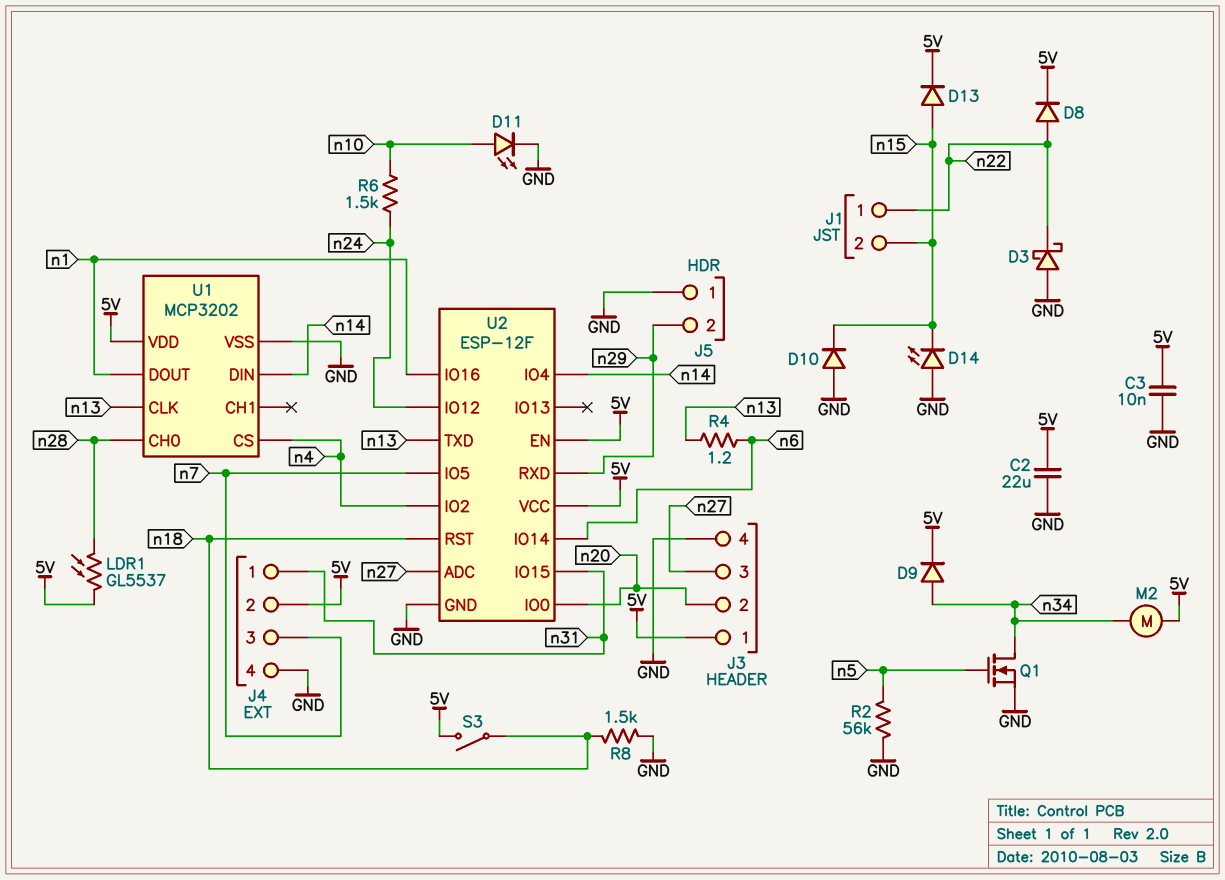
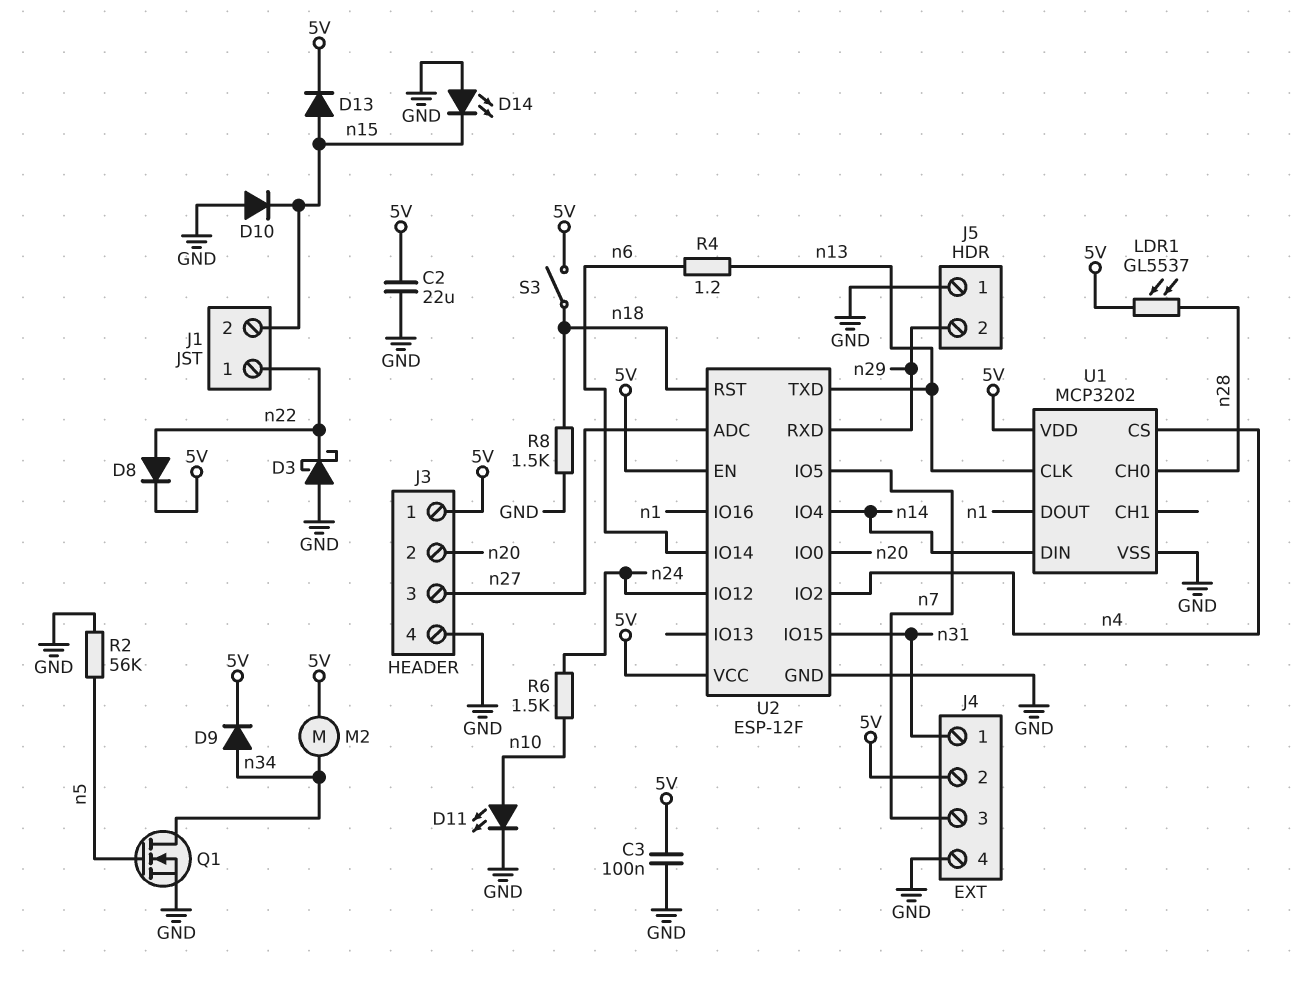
C3: 10nF (5V, GND) -> 100nF (5V, GND)

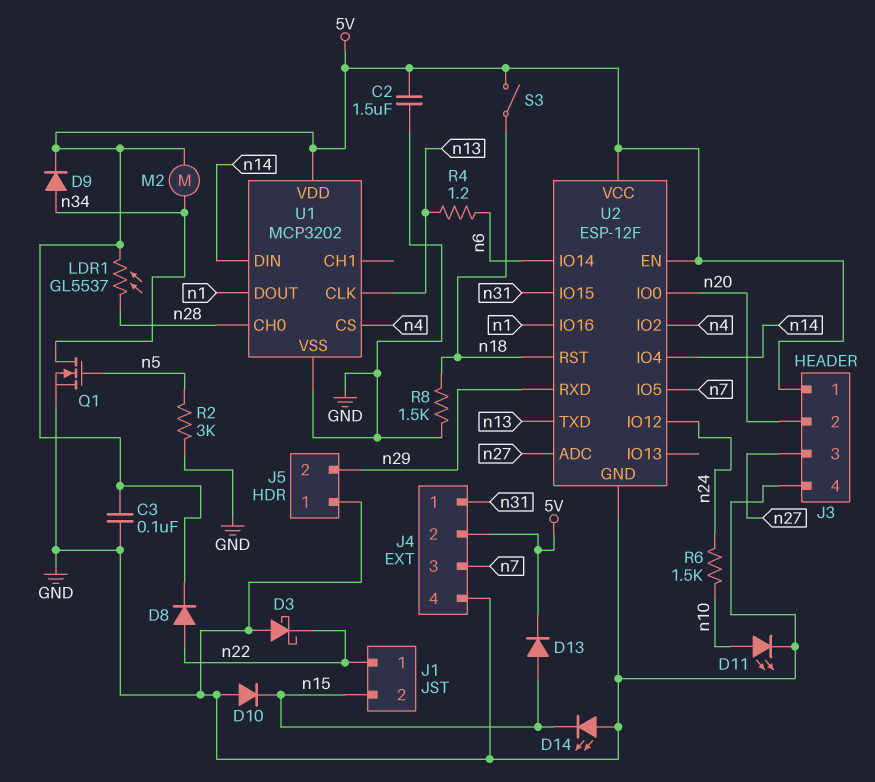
C2: 22uF (5V, GND) -> 1.5uF (5V, GND)
R2: 56k (GND, n5) -> 3k (GND, n5)

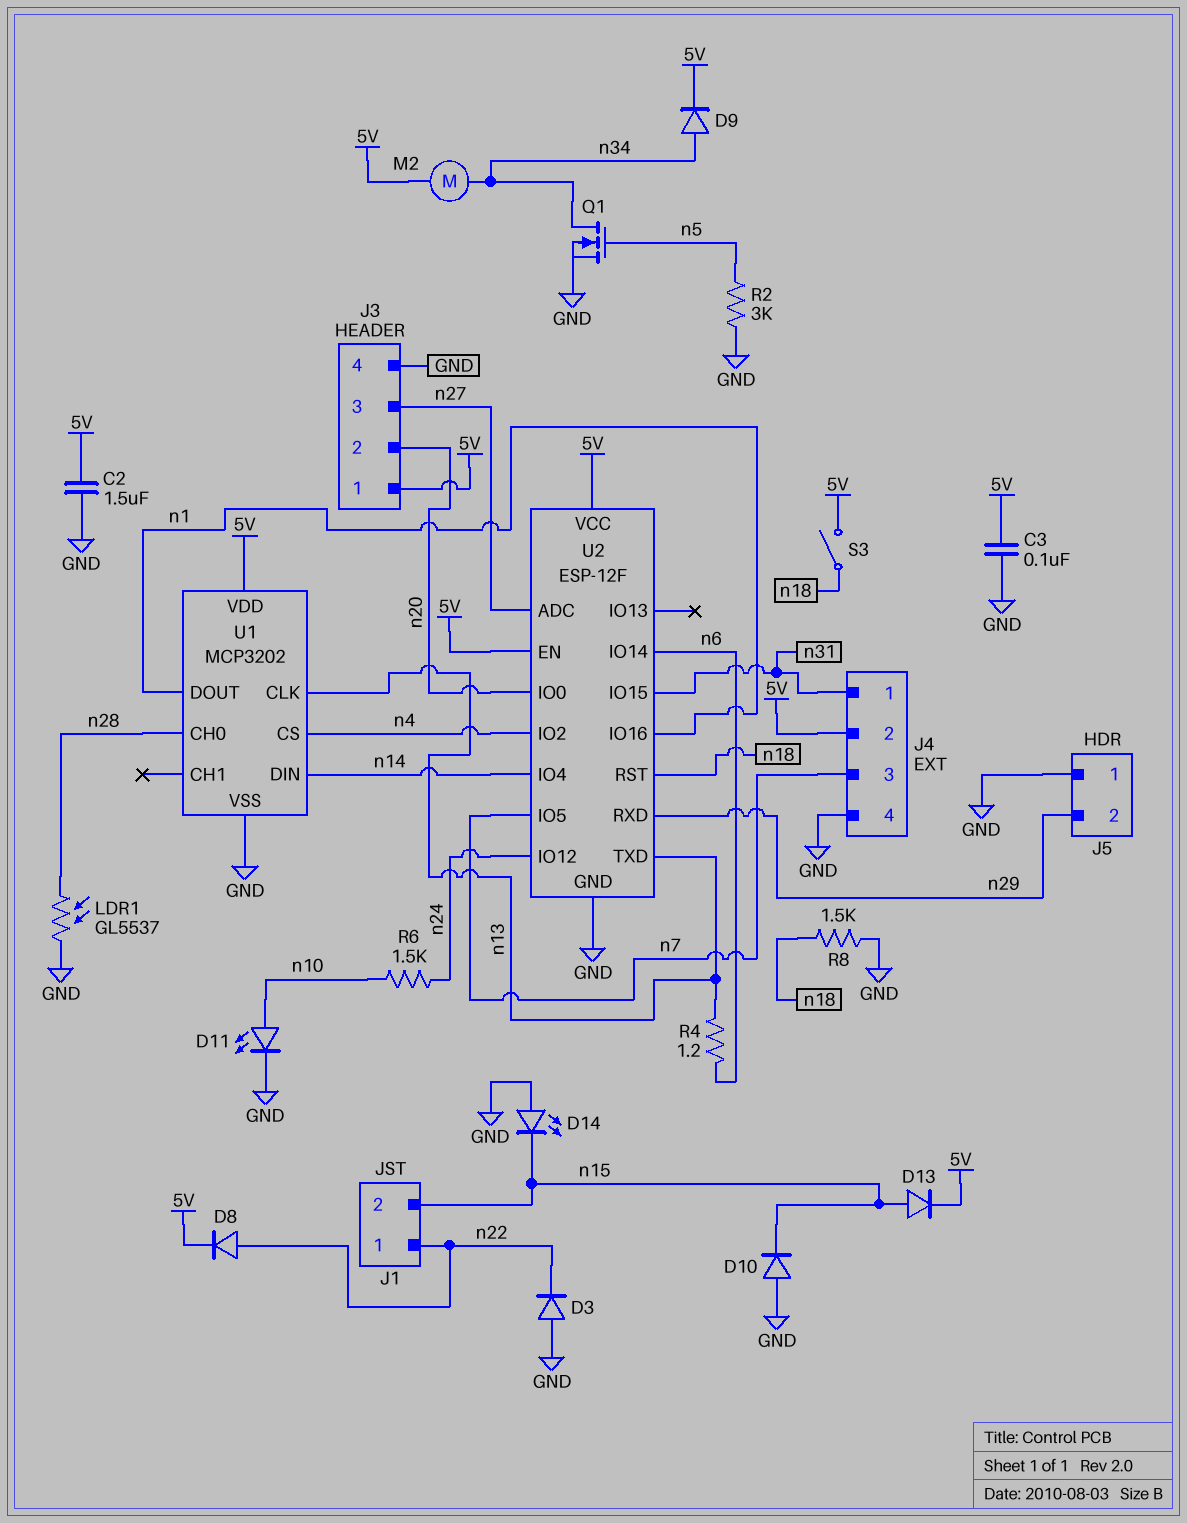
D3: schottky (A GND, K n22) -> diode (A GND, K n22)
LDR1: GL5537 (5V, n28) -> GL5537 (GND, n28)

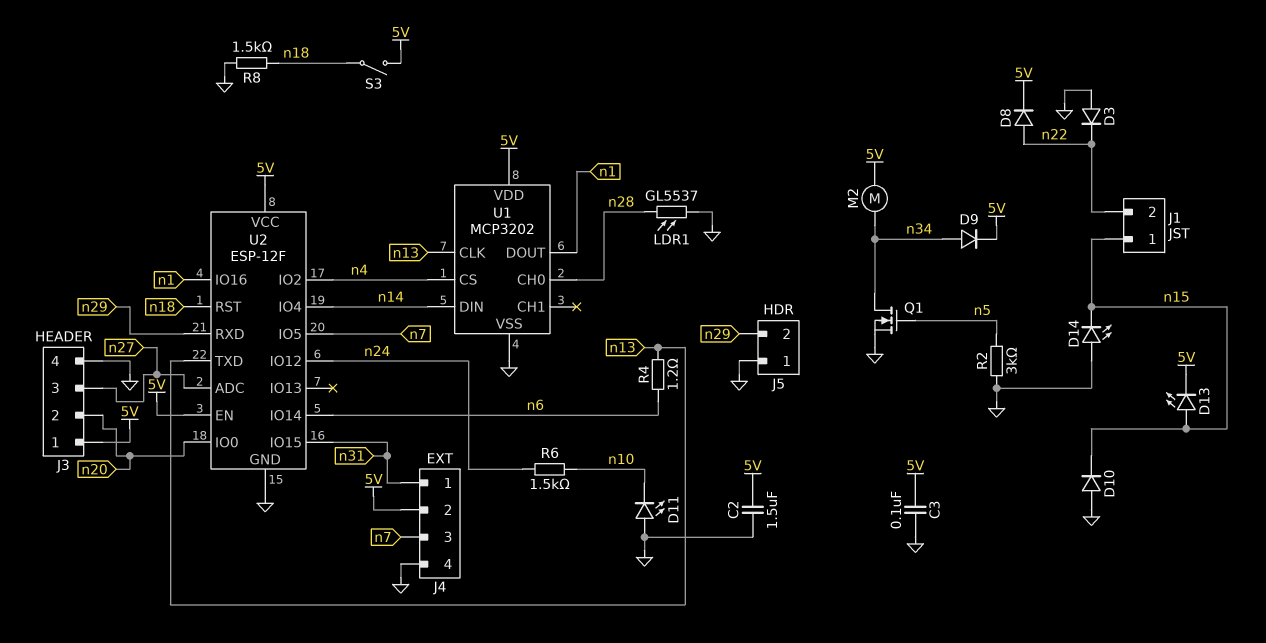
D11: LED (A n10, K GND) -> LED (A GND, K n10)
D13: diode (A n15, K 5V) -> LED (A n15, K 5V)
J1 pin 1: n22 -> n15
J1 pin 2: n15 -> n22

